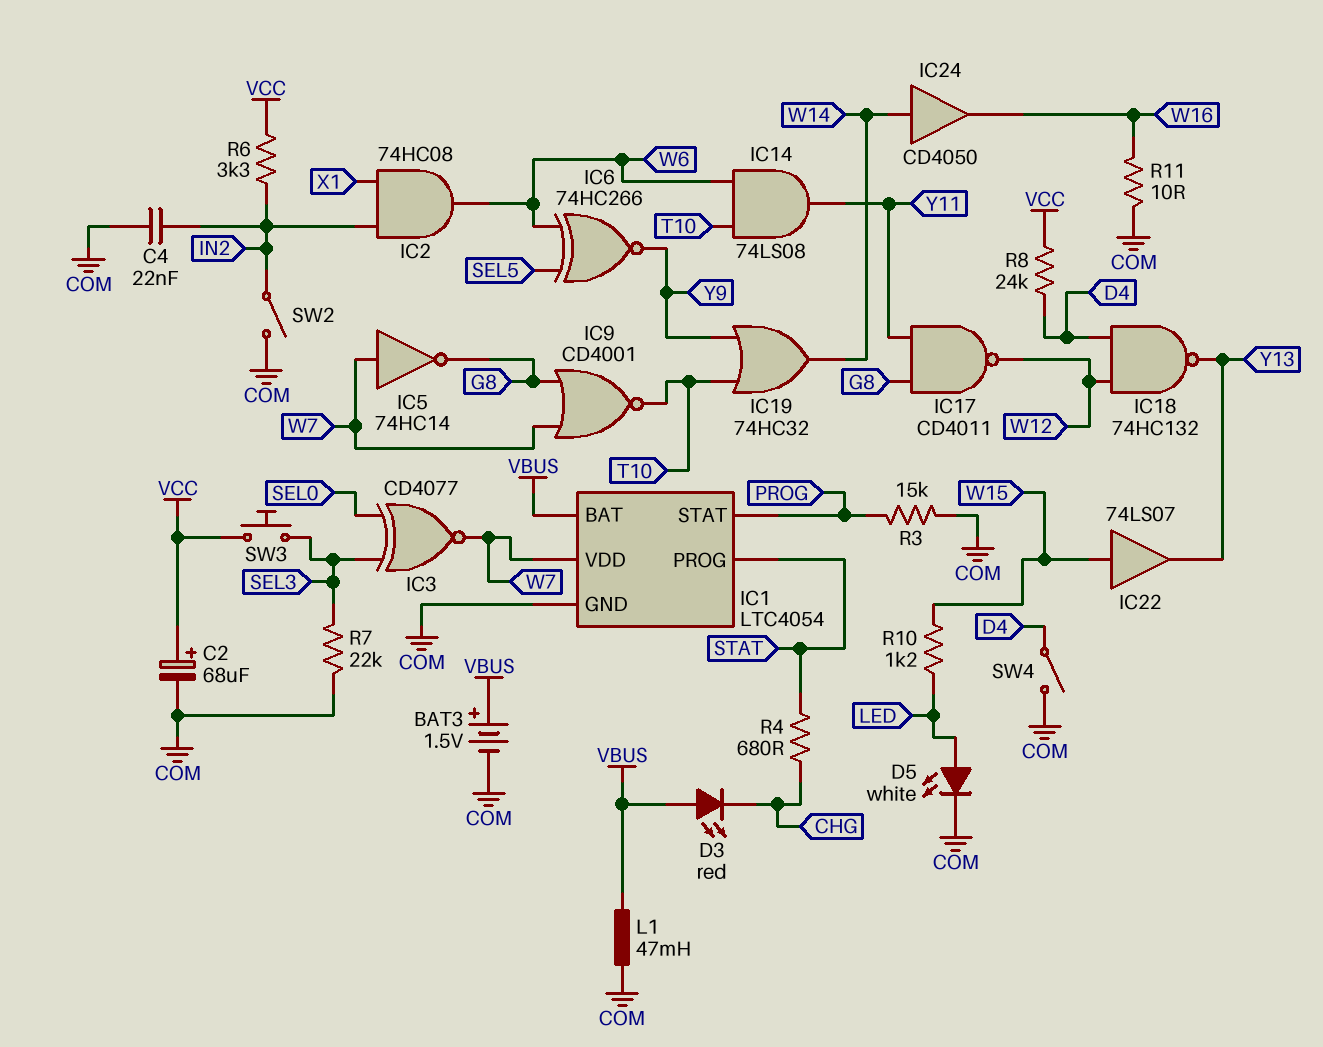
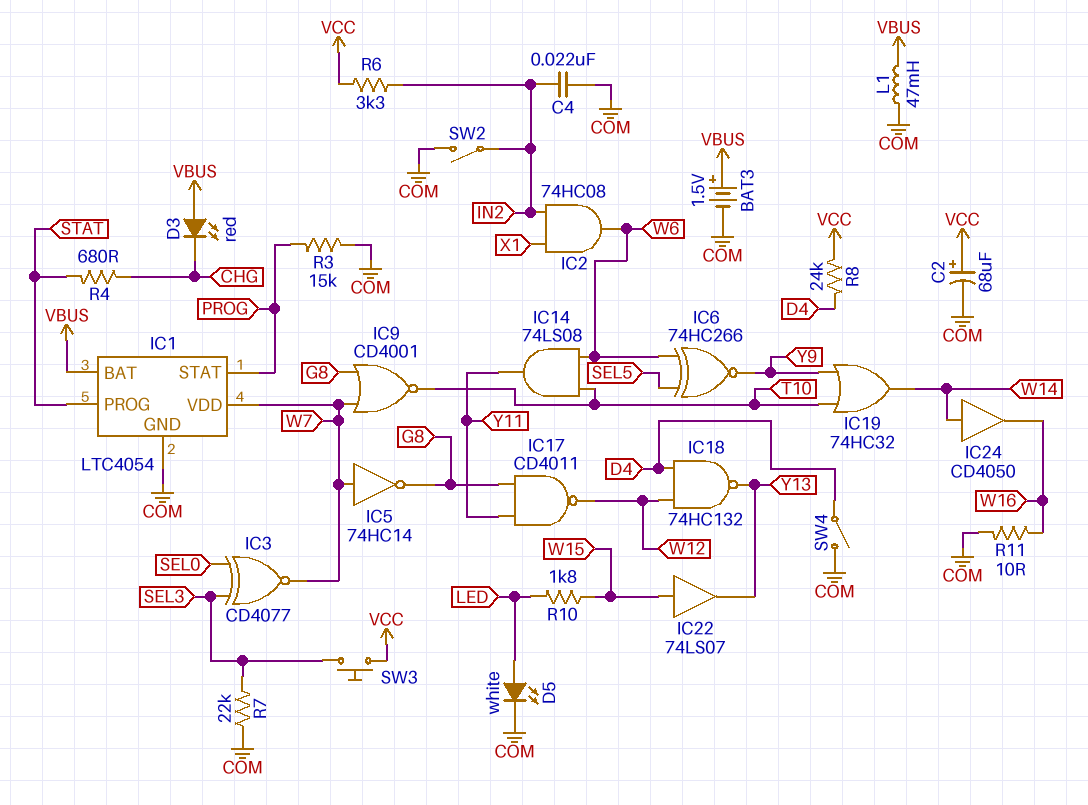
R10: 1.2k (LED, W15) -> 1.8k (LED, W15)

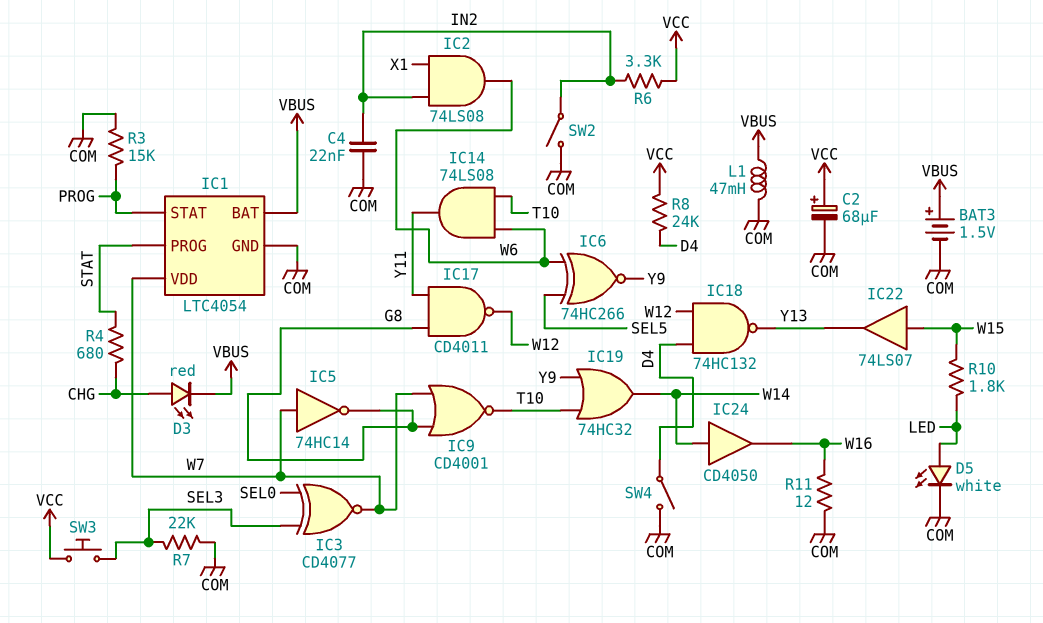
D3: LED red (A VBUS, K CHG) -> LED red (A CHG, K VBUS)
IC2: AND 74HC08 (in IN2, in X1, out W6) -> AND 74LS08 (in IN2, in X1, out W6)
R11: 10 (COM, W16) -> 12 (COM, W16)

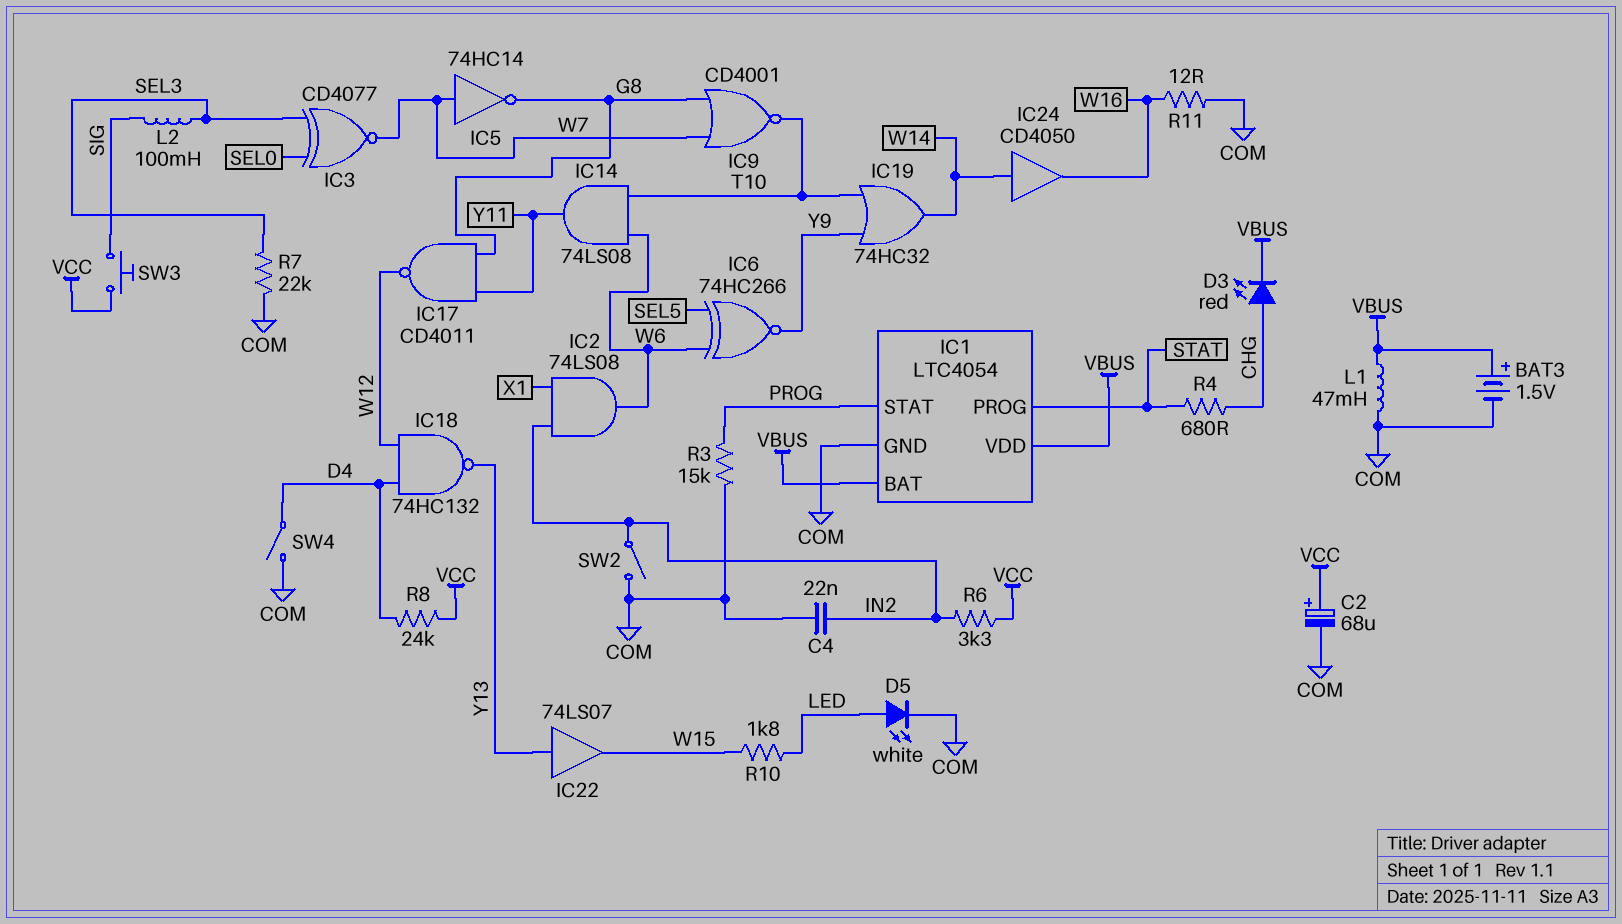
IC1 pin VDD: W7 -> VBUS
IC22: buffer 74LS07 (in W15, out Y13) -> buffer 74LS07 (in Y13, out W15)
L2: none -> 100mH (SEL3, SIG)
SW3: button (SEL3, VCC) -> button (SIG, VCC)

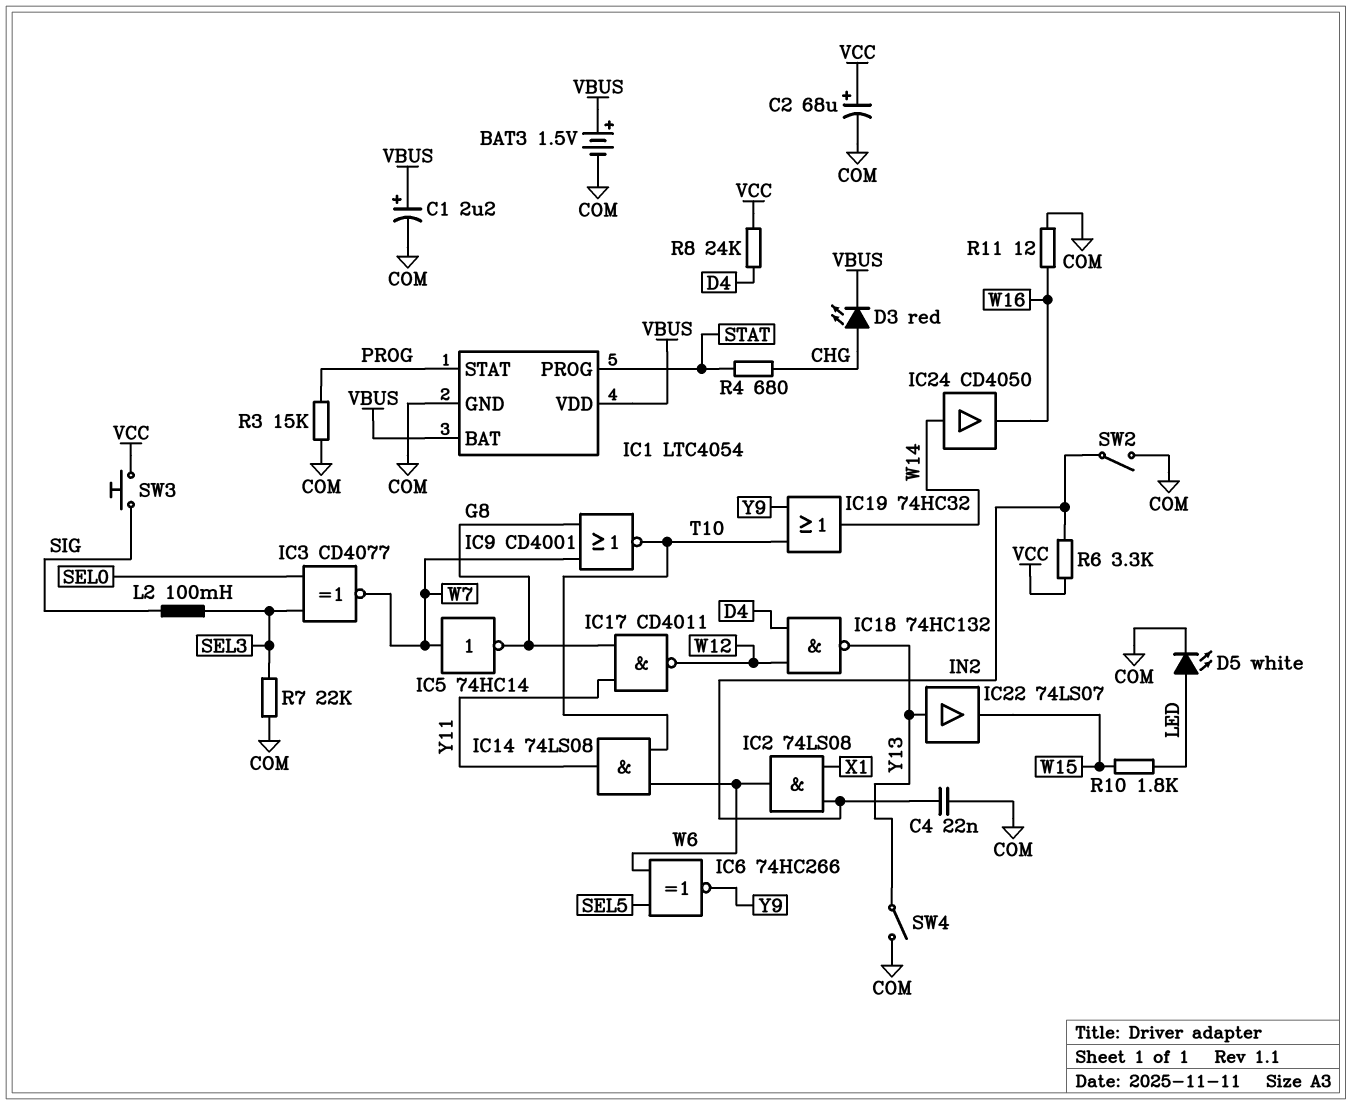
C1: none -> 2.2uF (plus VBUS, minus COM)
L1: 47mH (COM, VBUS) -> none
SW4: switch (COM, D4) -> switch (COM, Y13)

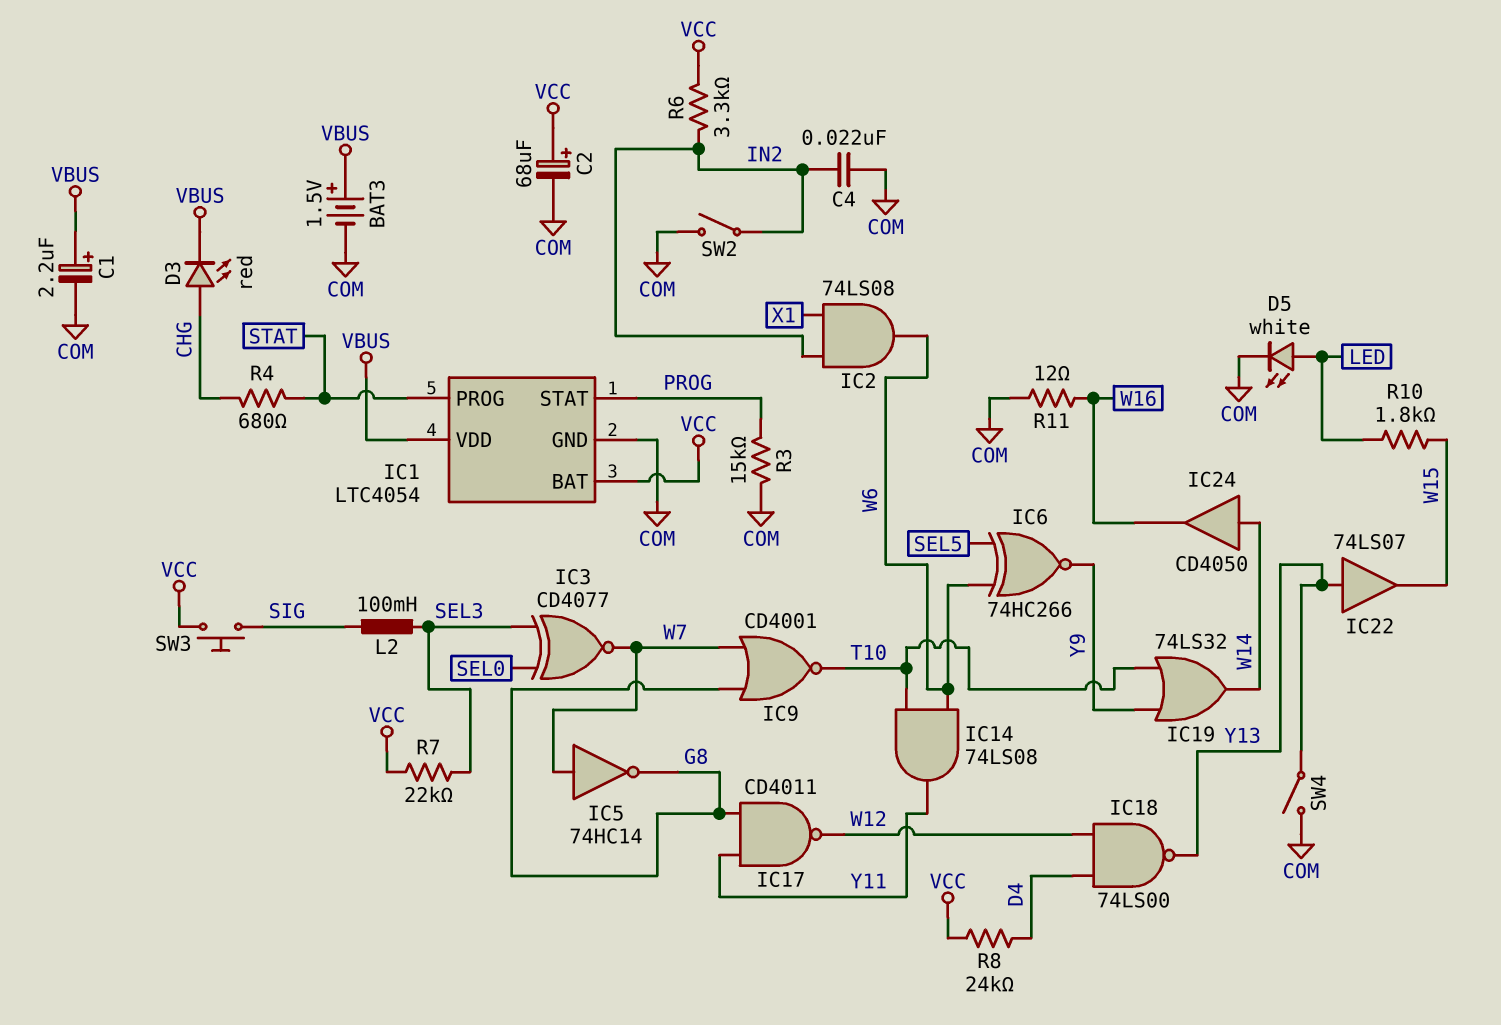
IC1 pin BAT: VBUS -> VCC
IC18: NAND 74HC132 (in D4, in W12, out Y13) -> NAND 74LS00 (in D4, in W12, out Y13)
IC19: OR 74HC32 (in T10, in Y9, out W14) -> OR 74LS32 (in T10, in Y9, out W14)
R7: 22k (COM, SEL3) -> 22k (SEL3, VCC)

